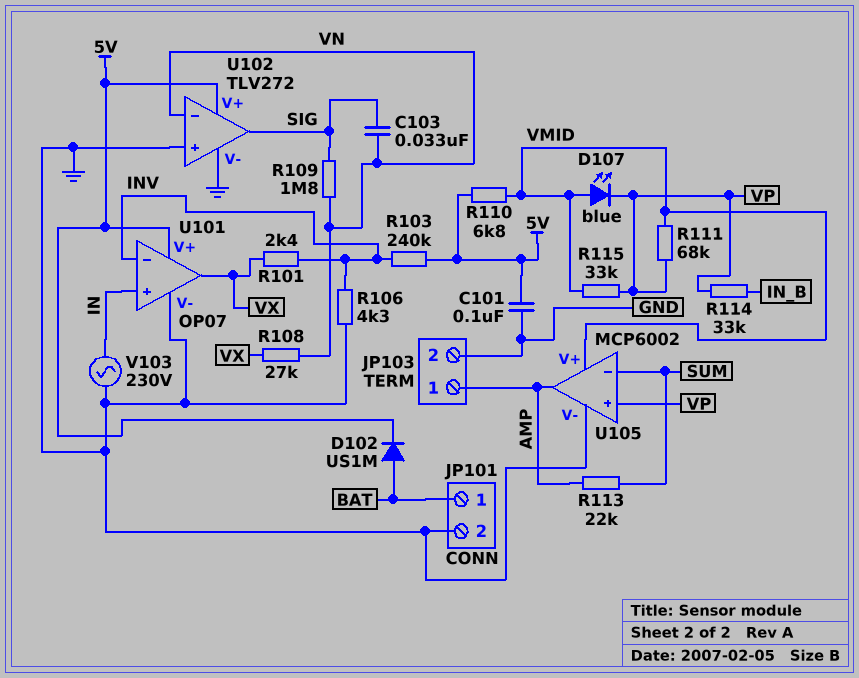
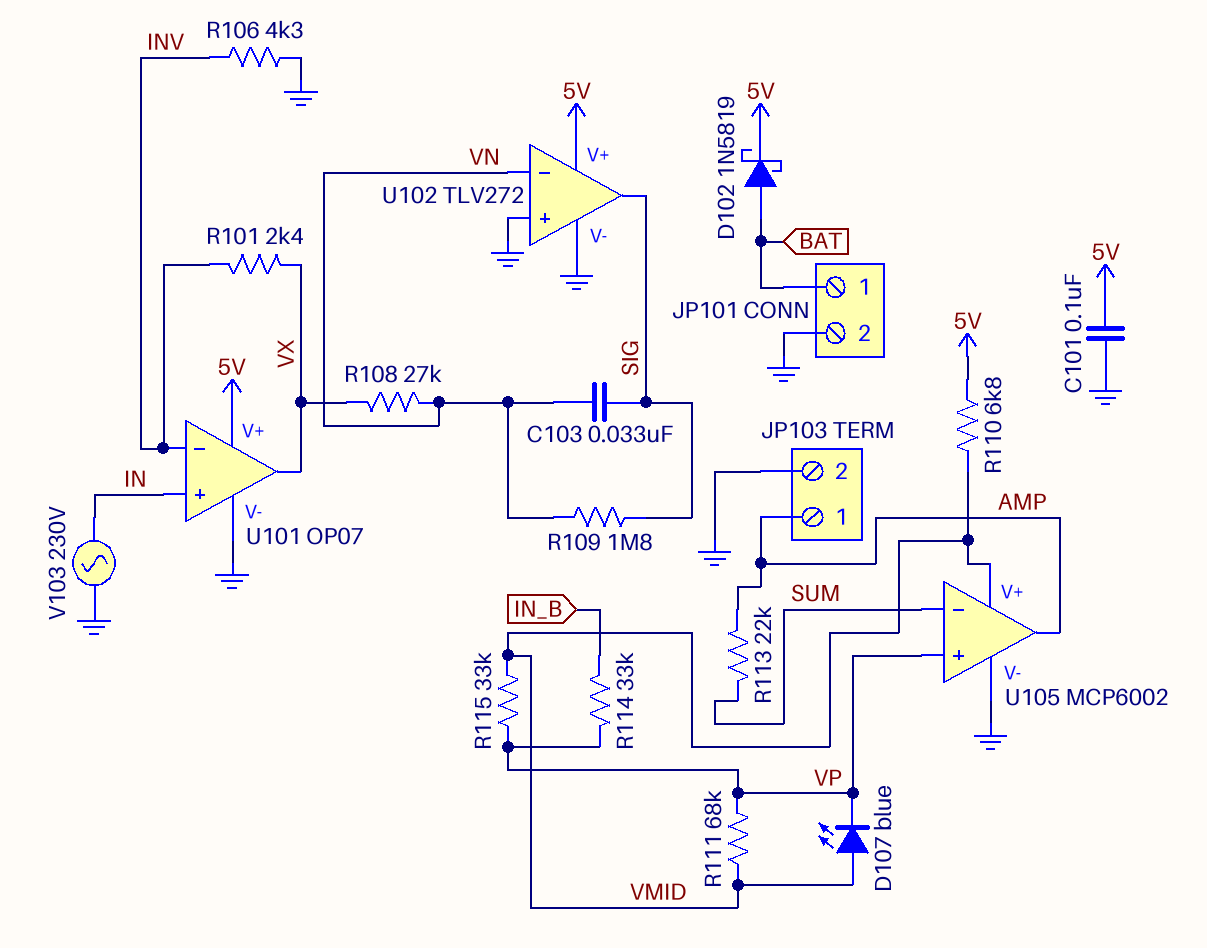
D102: diode US1M (A BAT, K 5V) -> schottky 1N5819 (A BAT, K 5V)
R103: 240k (5V, INV) -> none

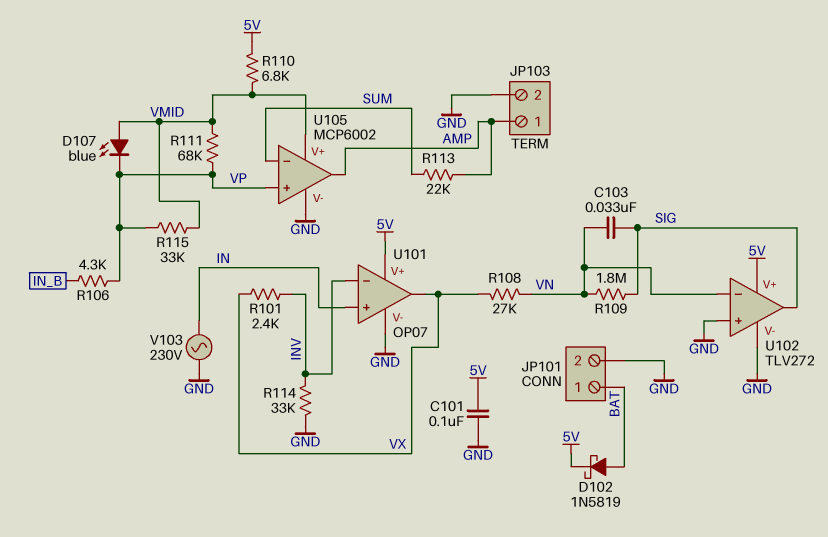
R106: 4.3k (GND, INV) -> 4.3k (IN_B, VP)
R114: 33k (IN_B, VP) -> 33k (GND, INV)

